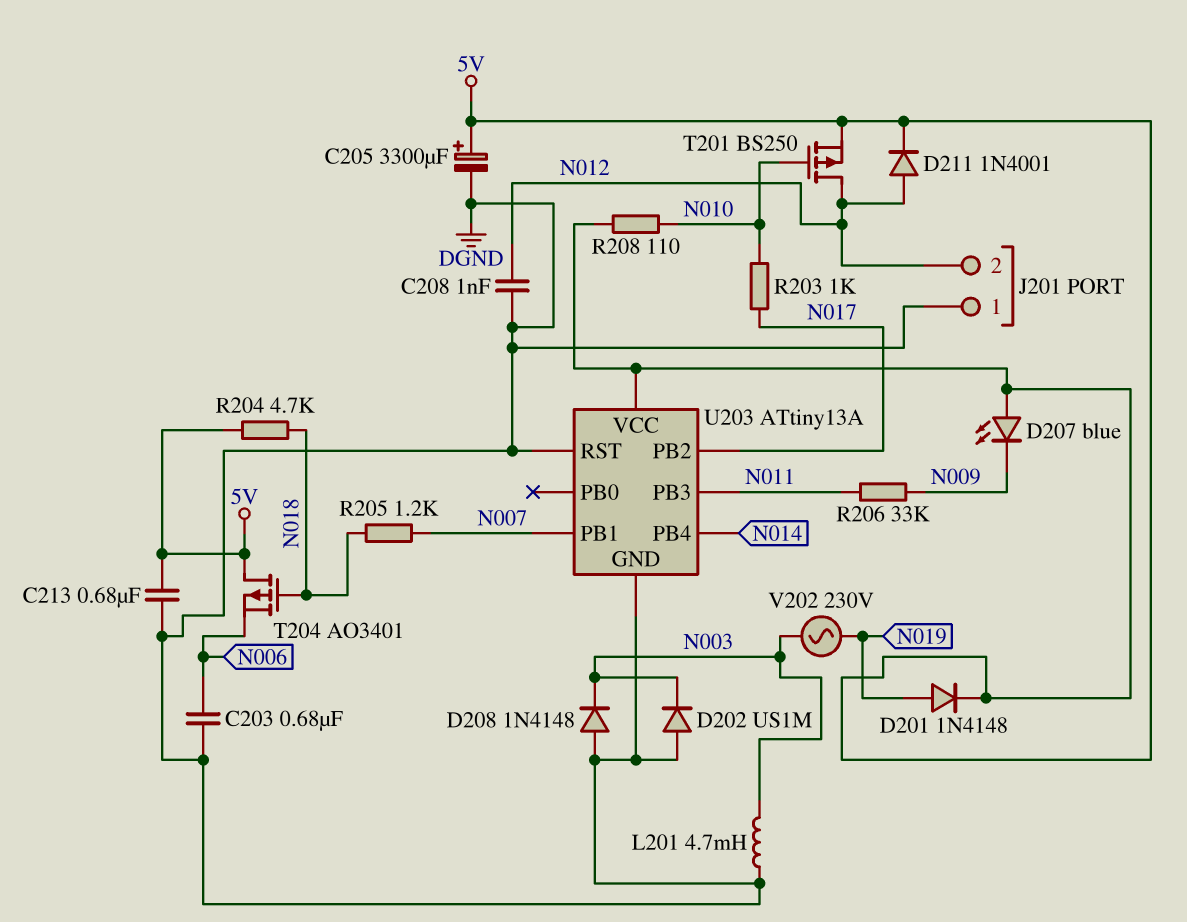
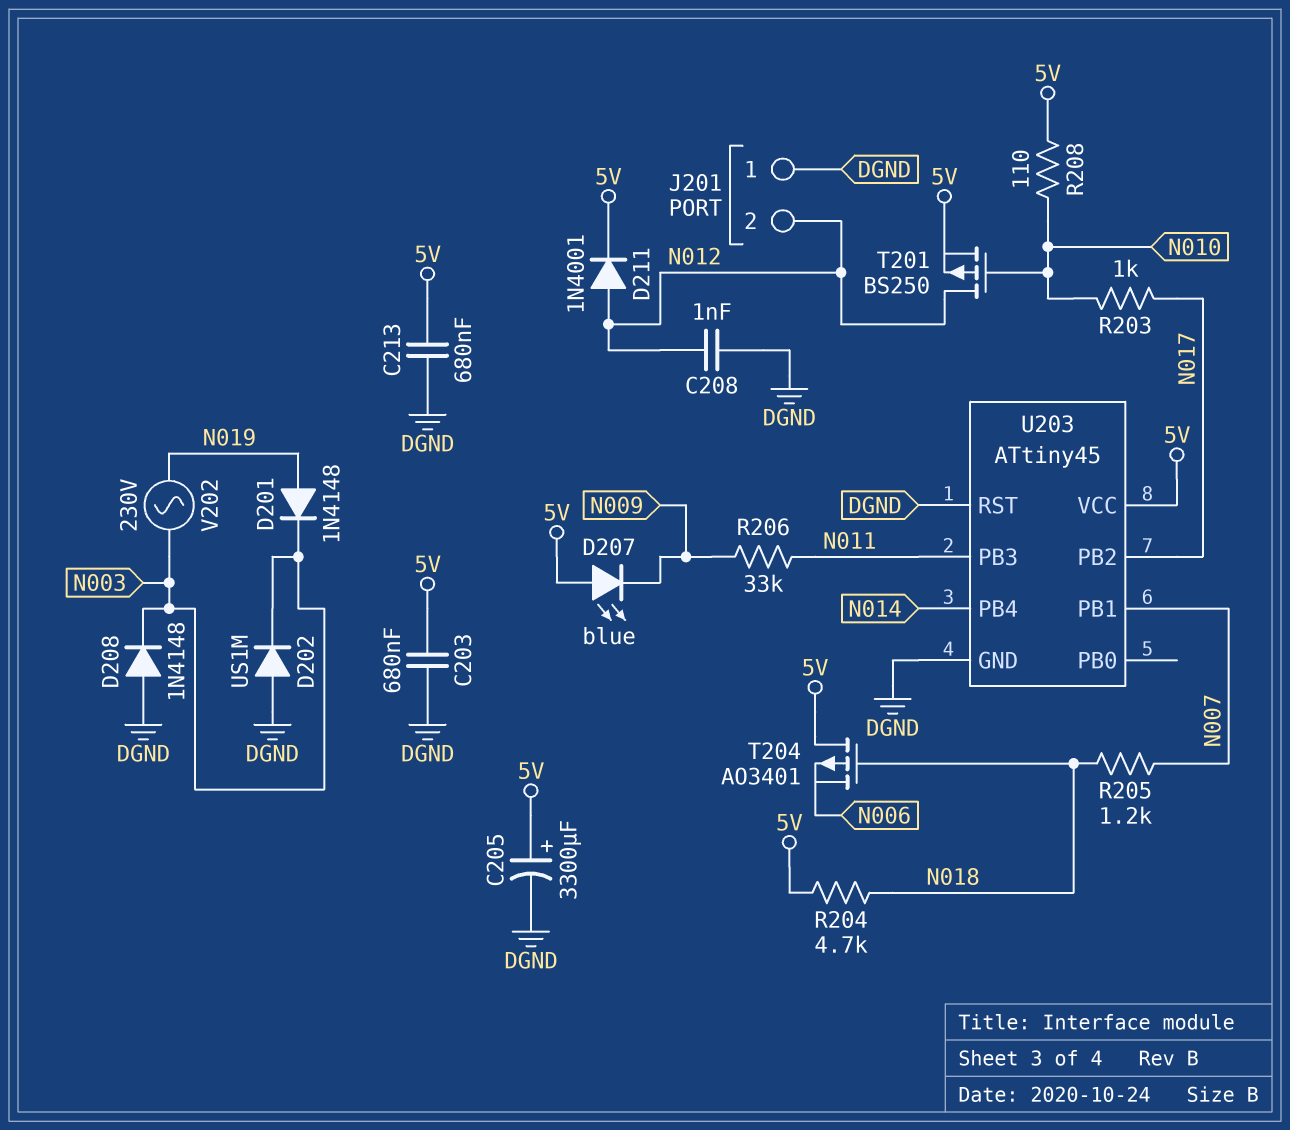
C203: 680nF (DGND, N006) -> 680nF (5V, DGND)
D201: diode 1N4148 (A N019, K 5V) -> diode 1N4148 (A N019, K N003)
L201: 4.7mH (DGND, N003) -> none
U203: ATtiny13A -> ATtiny45

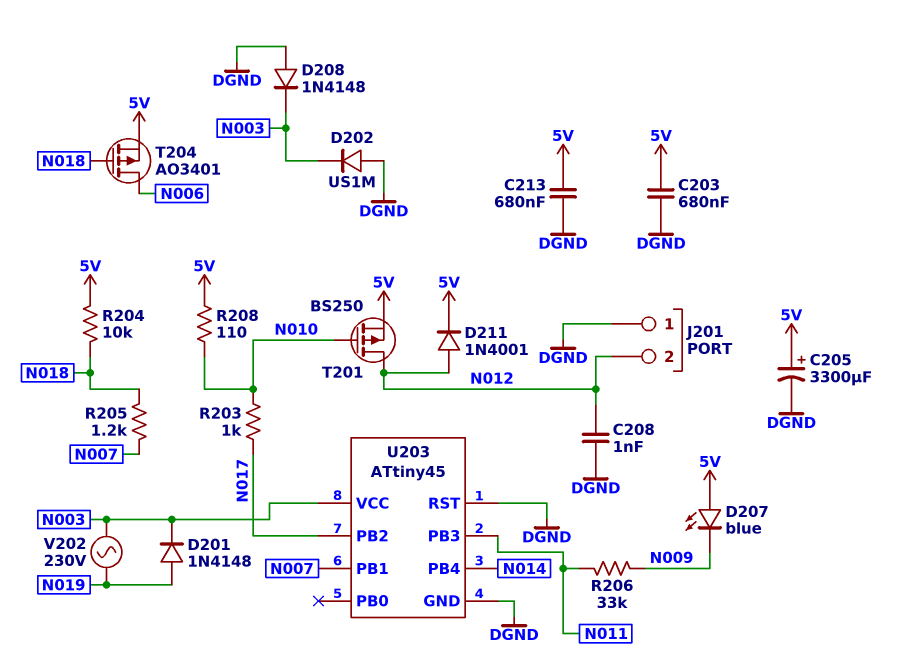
R204: 4.7k (5V, N018) -> 10k (5V, N018)
T204: PMOS AO3401 (G N018, D 5V, S N006) -> PMOS AO3401 (G N018, D N006, S 5V)
U203 pin VCC: 5V -> N003

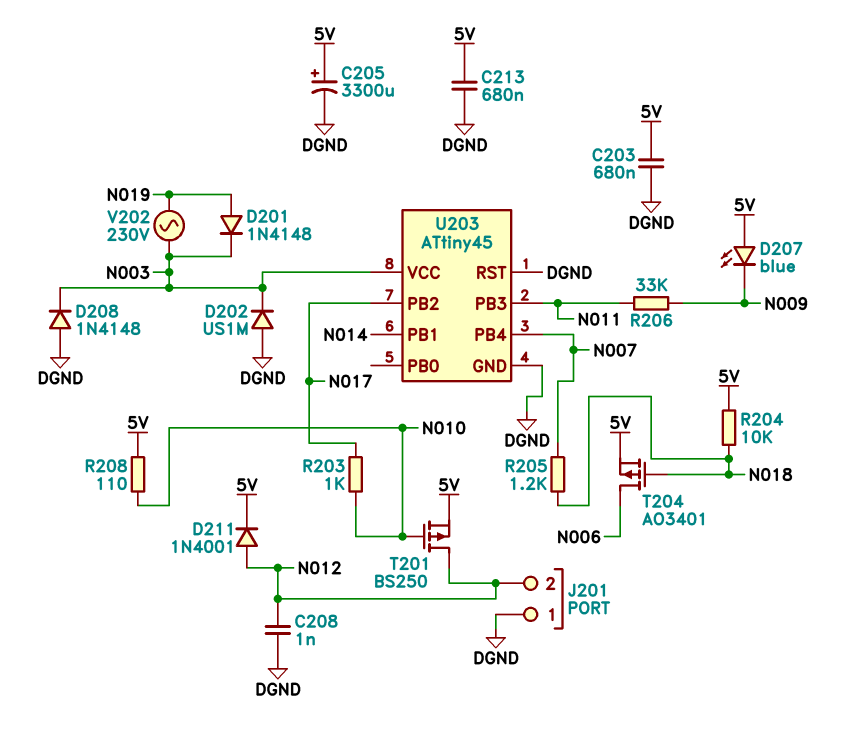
U203 pin PB1: N007 -> N014
U203 pin PB4: N014 -> N007

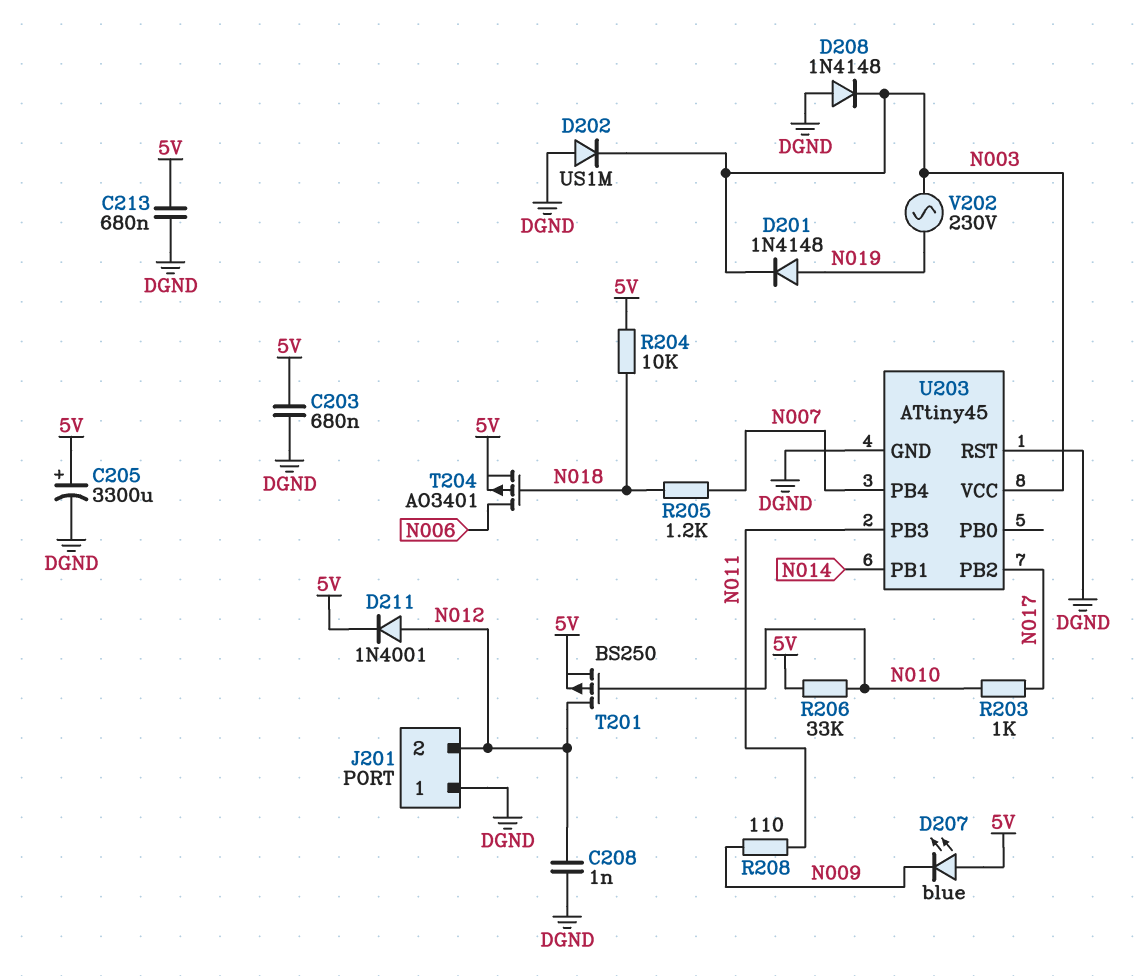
R206: 33k (N009, N011) -> 33k (5V, N010)
R208: 110 (5V, N010) -> 110 (N009, N011)

